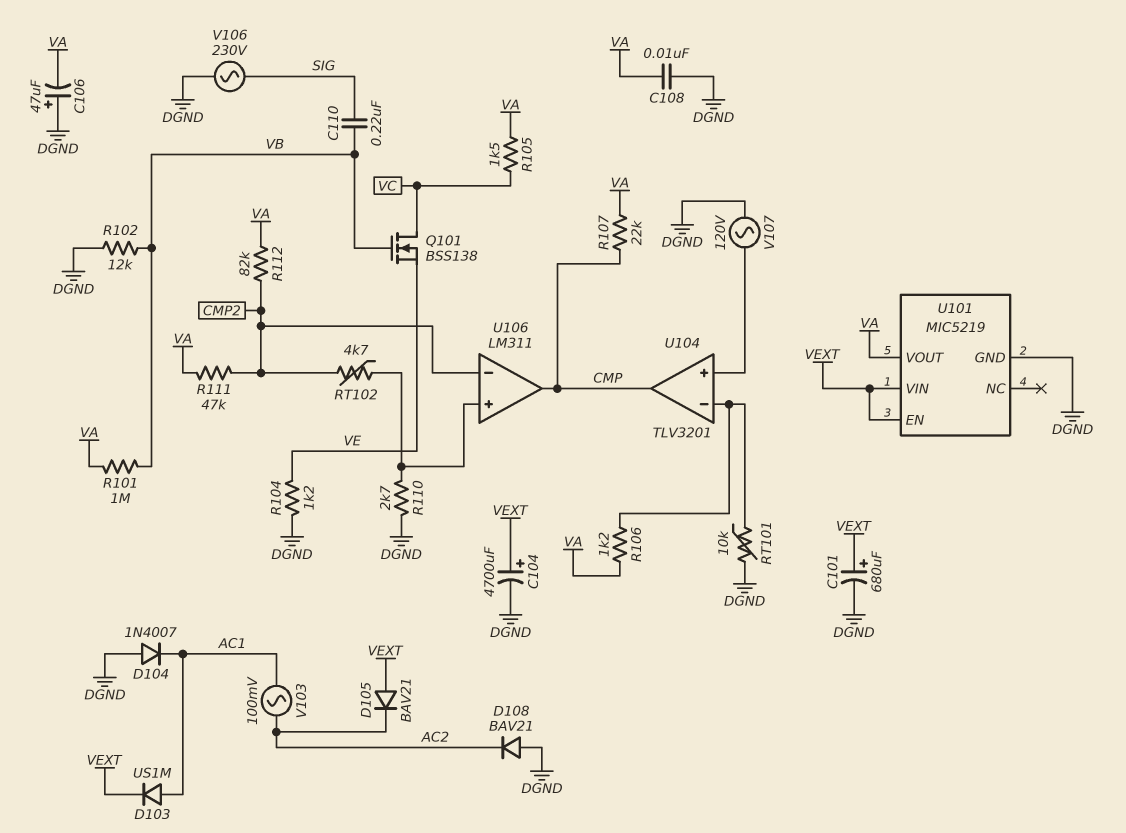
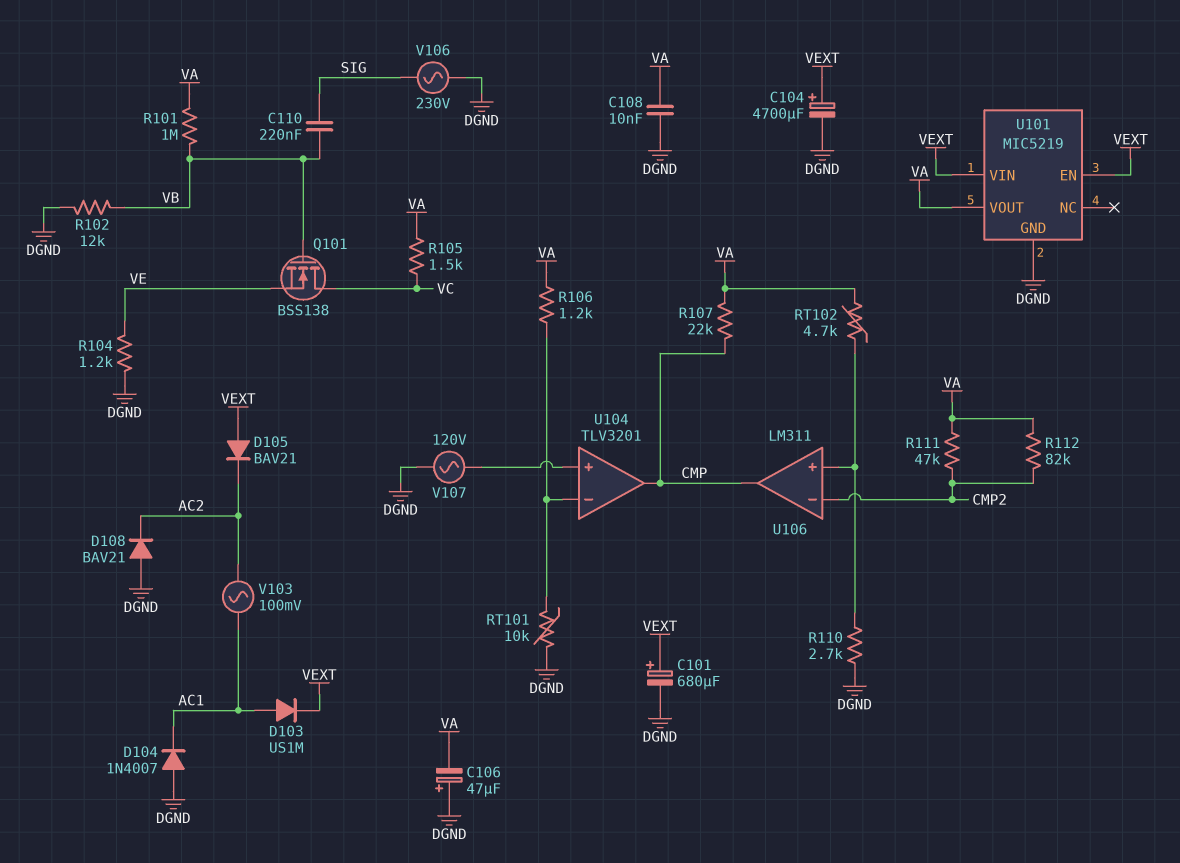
RT102: 4.7k (CMP2, U106/in+) -> 4.7k (U106/in+, VA)

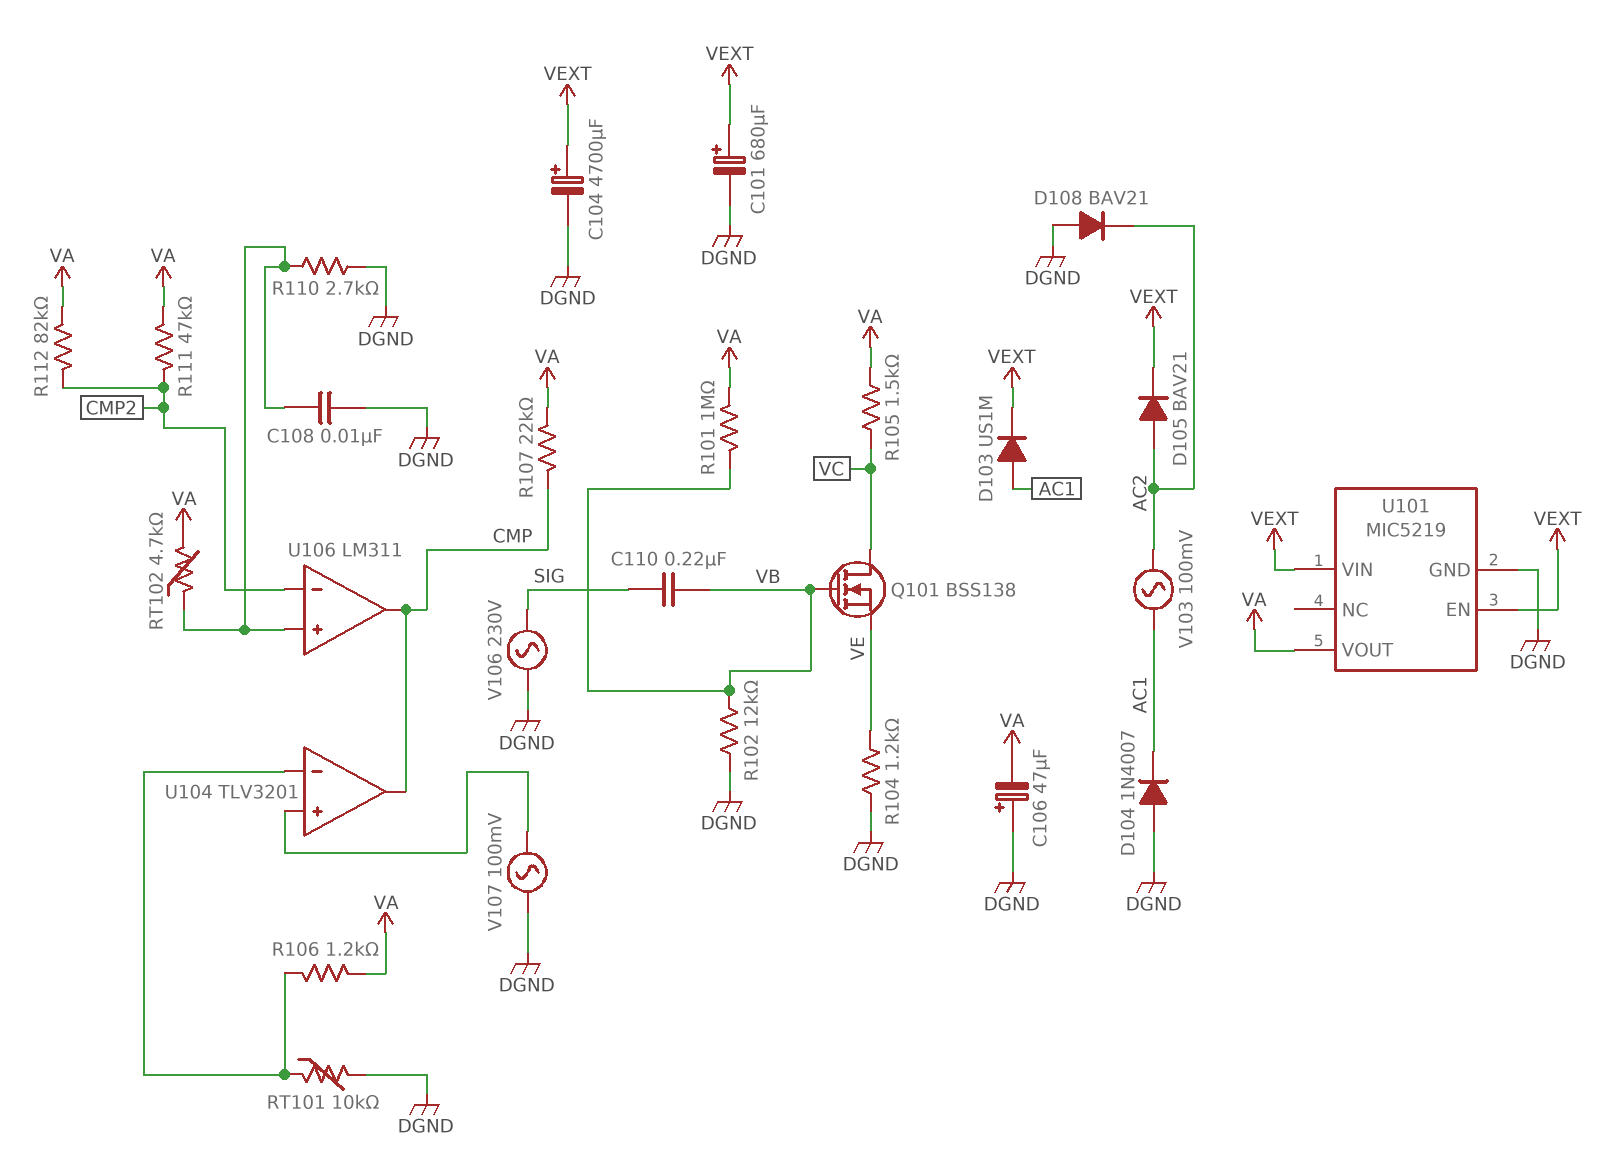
C108: 10nF (DGND, VA) -> 10nF (DGND, U106/in+)
D105: diode BAV21 (A VEXT, K AC2) -> diode BAV21 (A AC2, K VEXT)
V107: AC 120V (DGND, U104/in+) -> AC 100mV (DGND, U104/in+)

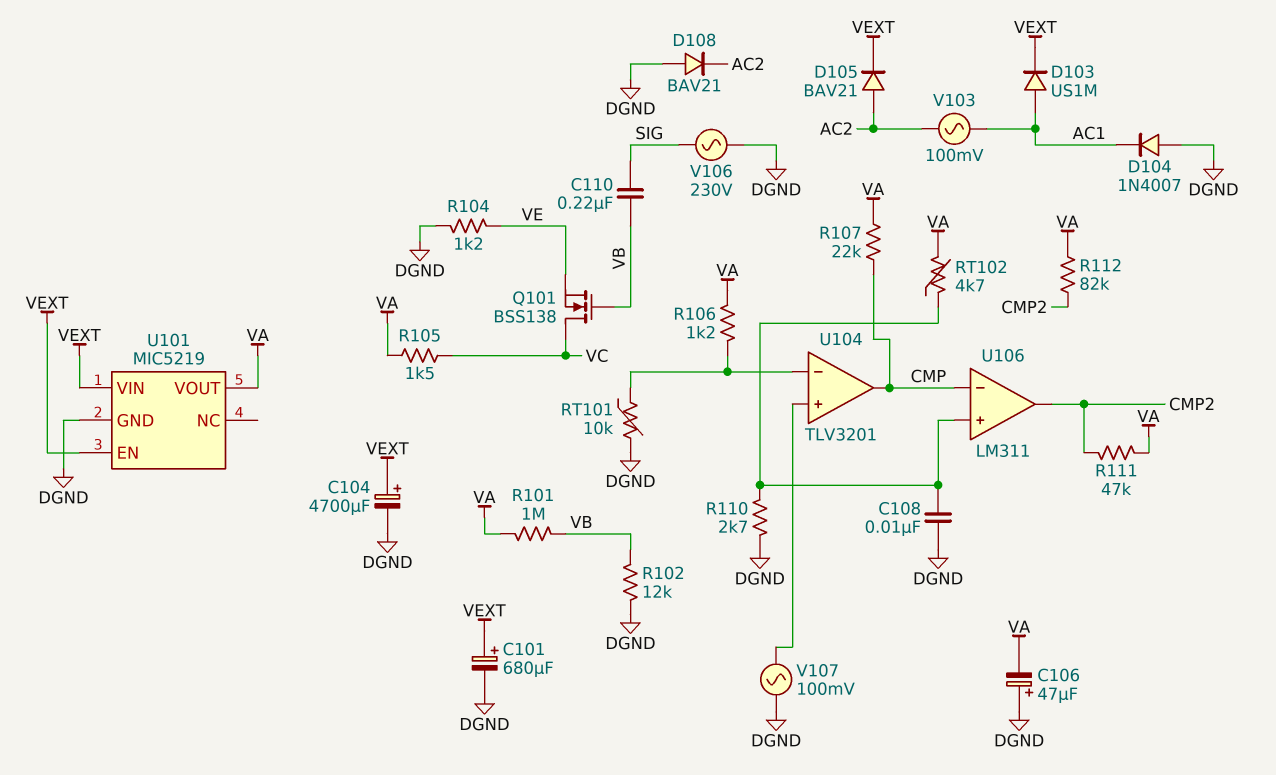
U106 pin in-: CMP2 -> CMP
U106 pin out: CMP -> CMP2

